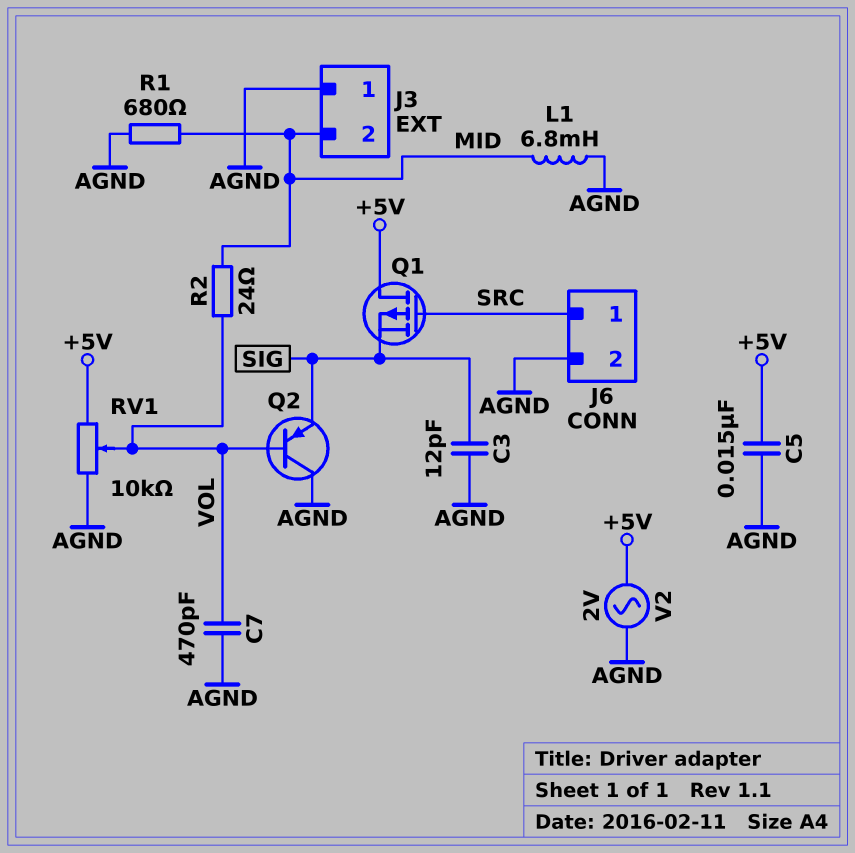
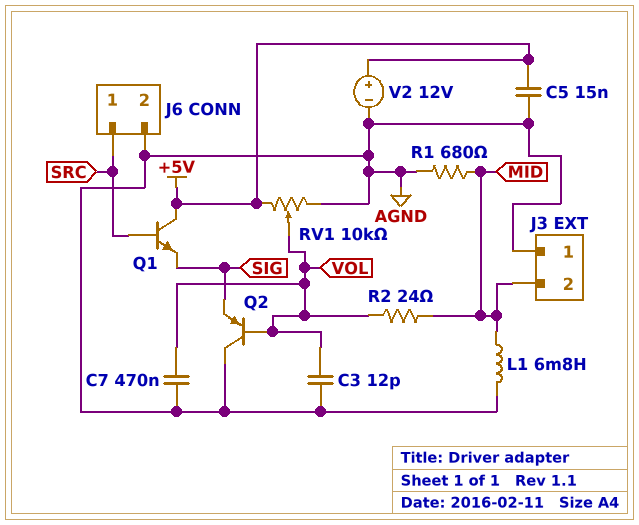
C3: 12pF (AGND, SIG) -> 12pF (AGND, VOL)
C7: 470pF (AGND, VOL) -> 470nF (AGND, VOL)
Q1: PMOS (G SRC, D +5V, S SIG) -> NPN (B SRC, C +5V, E SIG)
V2: AC 2V (+5V, AGND) -> 12V (plus +5V, minus AGND)

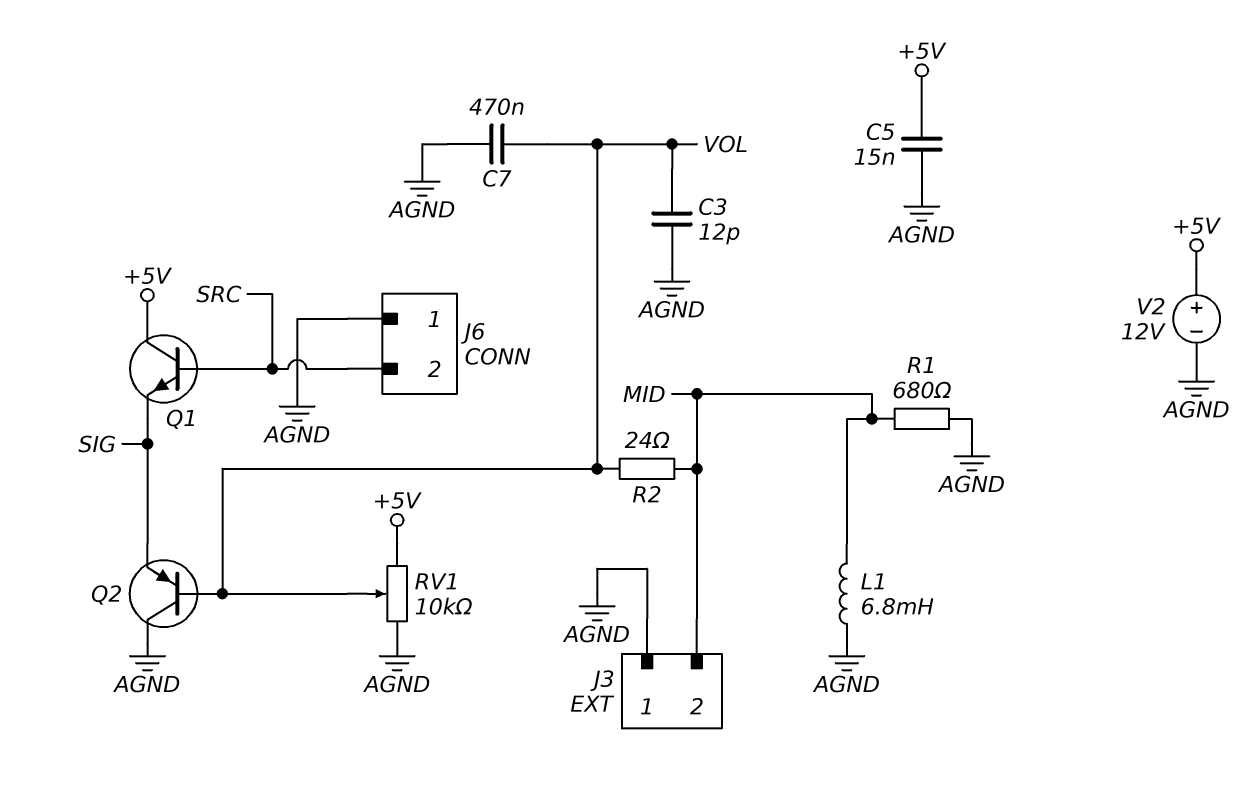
J6 pin 1: SRC -> AGND
J6 pin 2: AGND -> SRC

